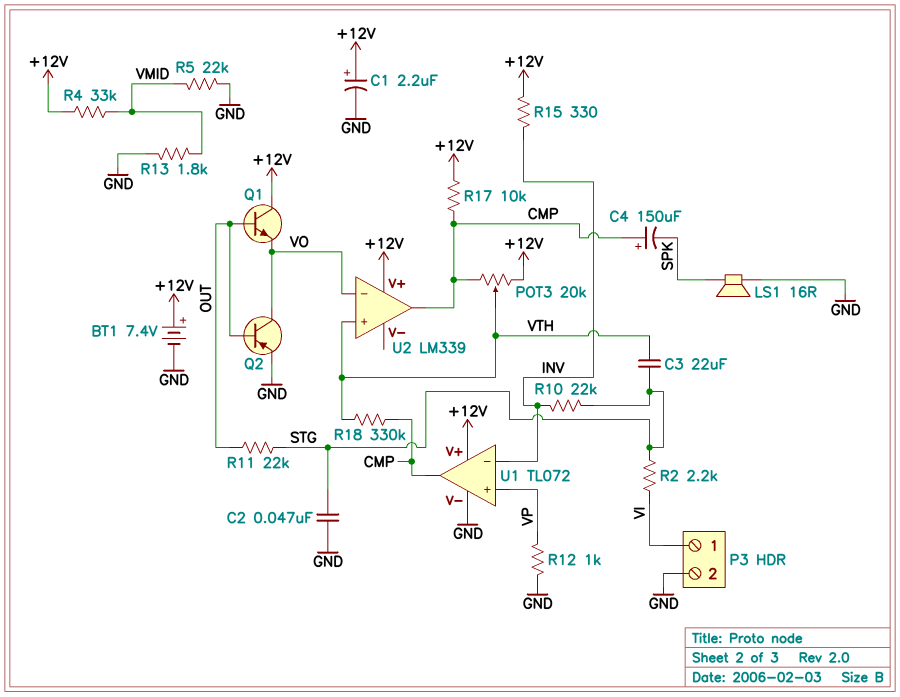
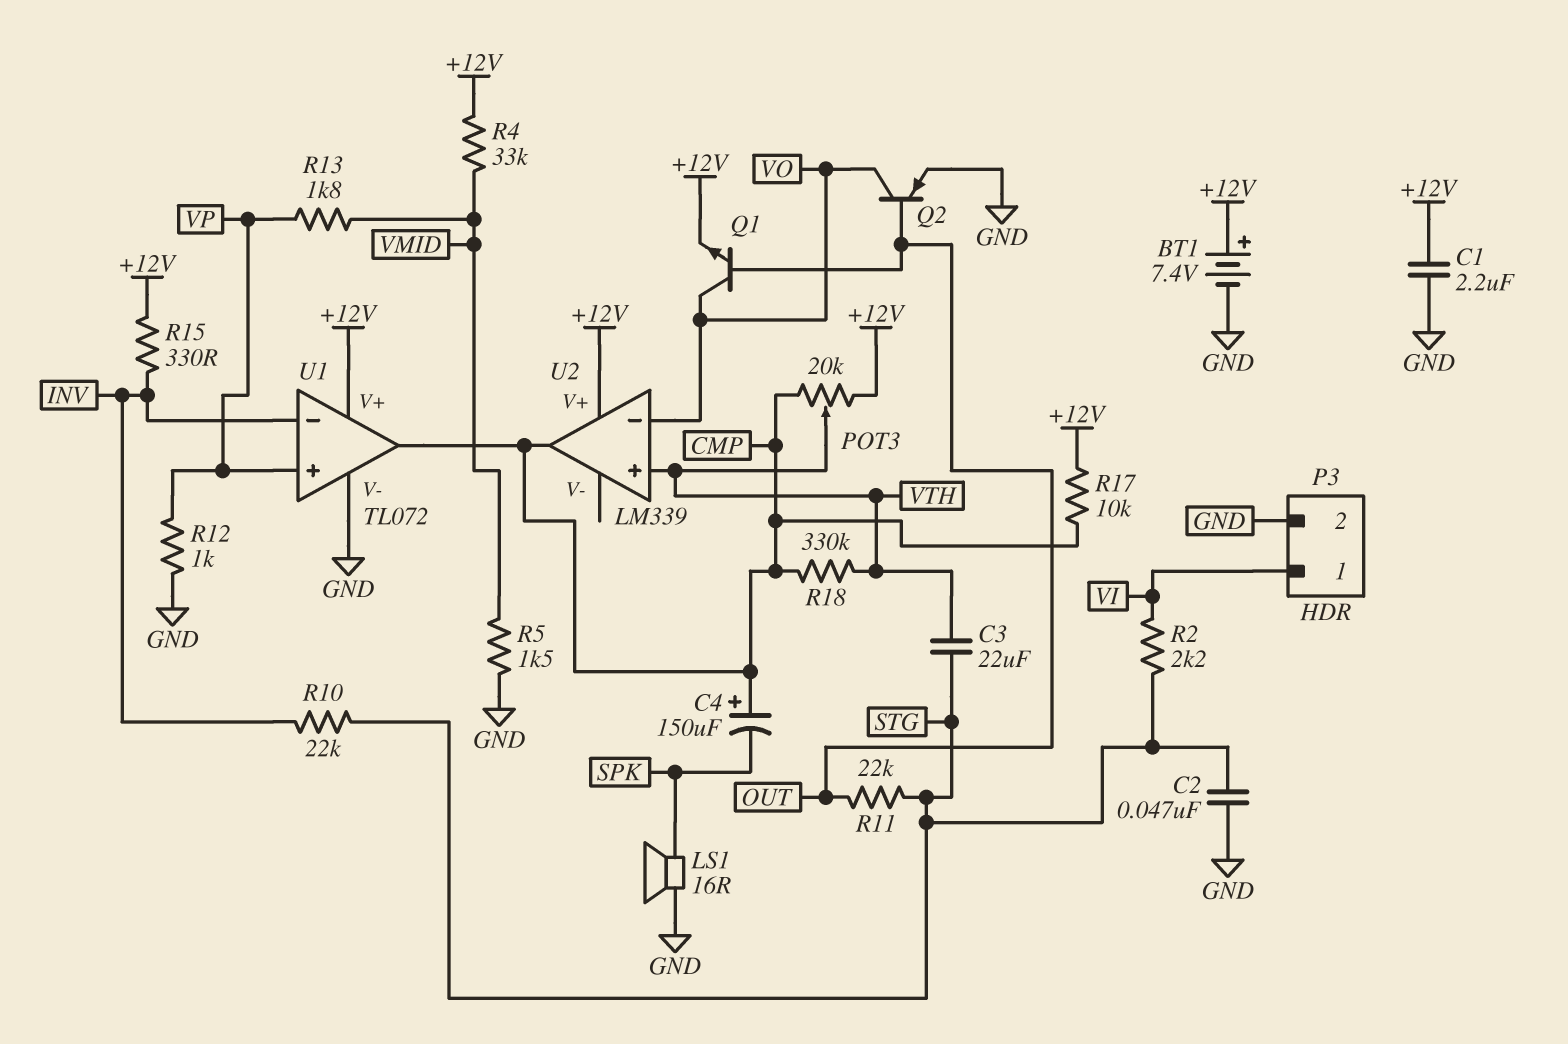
C1: 2.2uF (plus +12V, minus GND) -> 2.2uF (+12V, GND)
Q1: NPN (B OUT, C +12V, E VO) -> NPN (B OUT, C VO, E +12V)
R5: 22k (GND, VMID) -> 1.5k (GND, VMID)
R13: 1.8k (GND, VMID) -> 1.8k (VMID, VP)

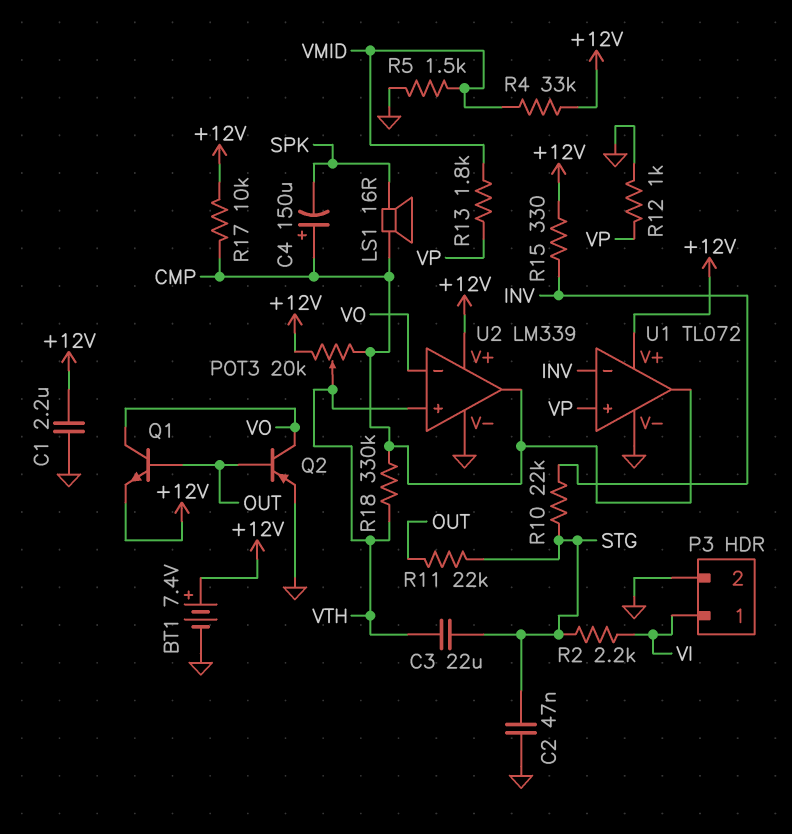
LS1: speaker 16R (GND, SPK) -> speaker 16R (CMP, SPK)
U2 pin V-: none -> GND

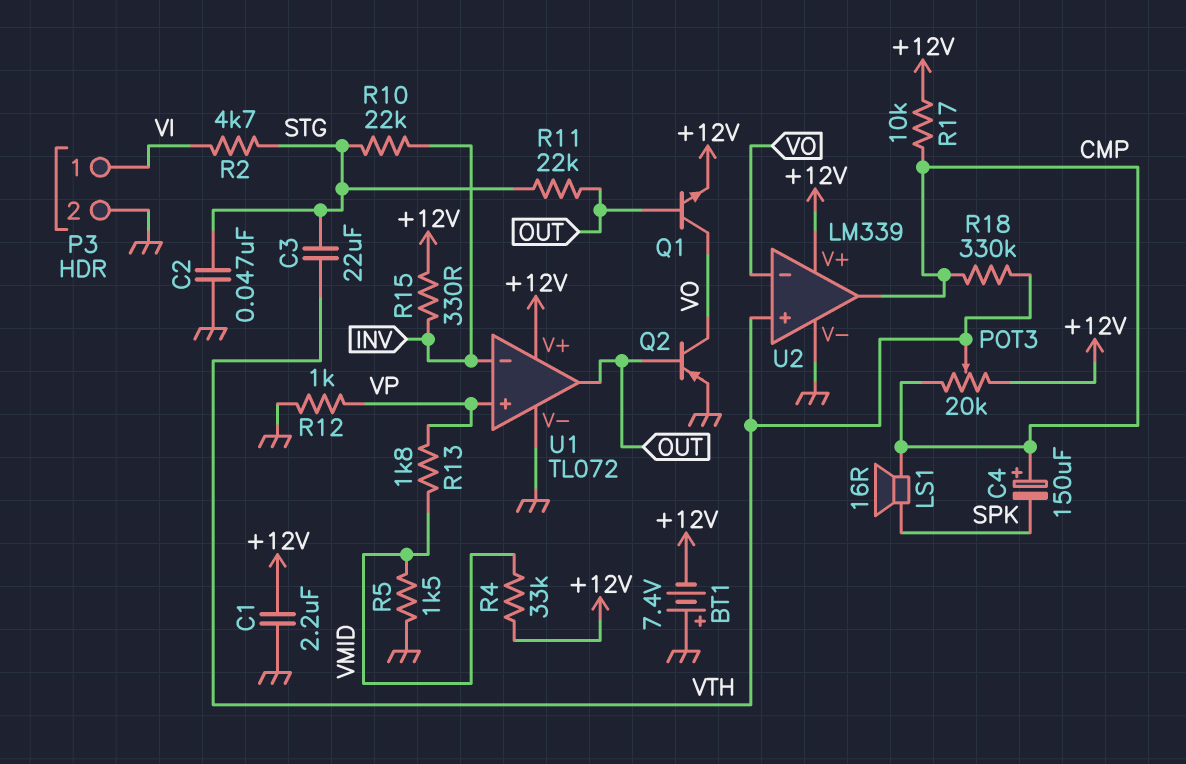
BT1: 7.4V (plus +12V, minus GND) -> 7.4V (plus GND, minus +12V)
R2: 2.2k (STG, VI) -> 4.7k (STG, VI)
U1 pin out: CMP -> OUT

